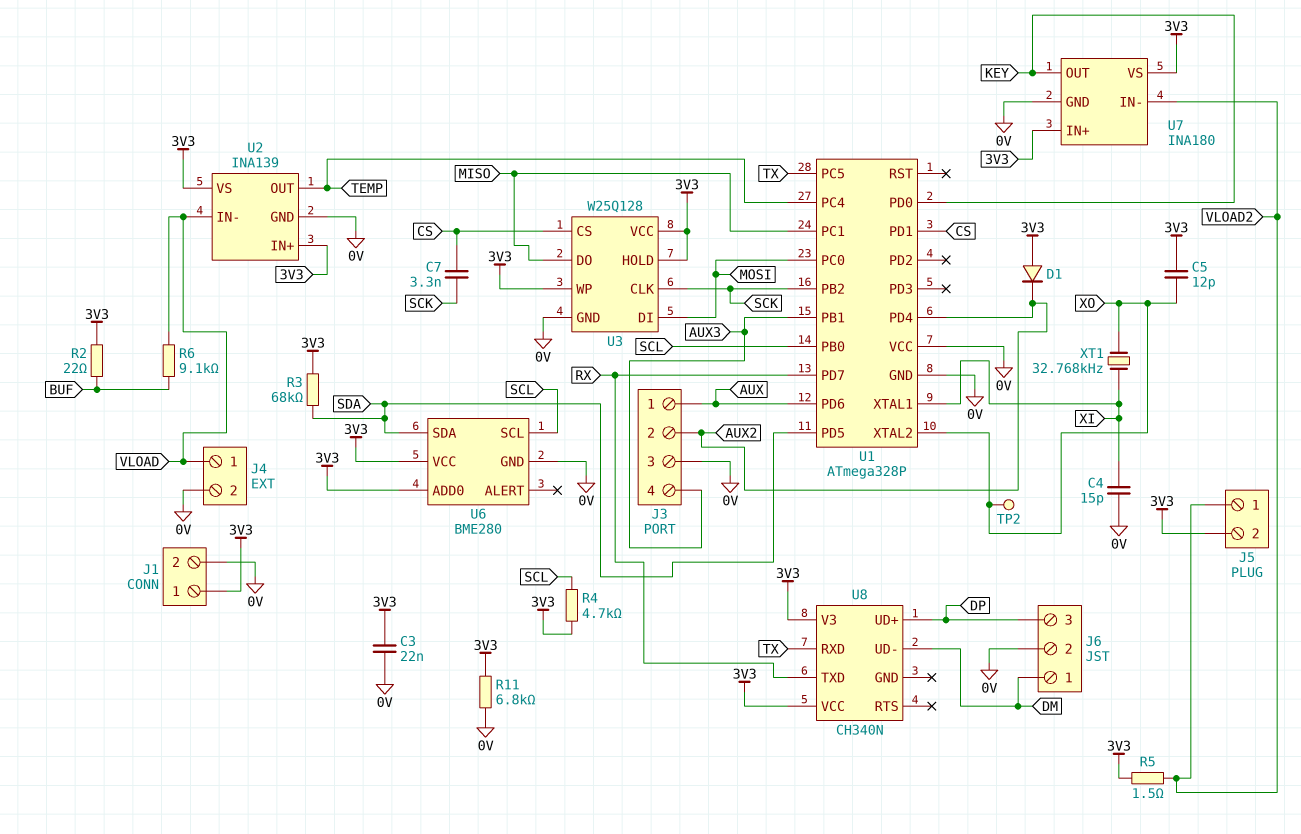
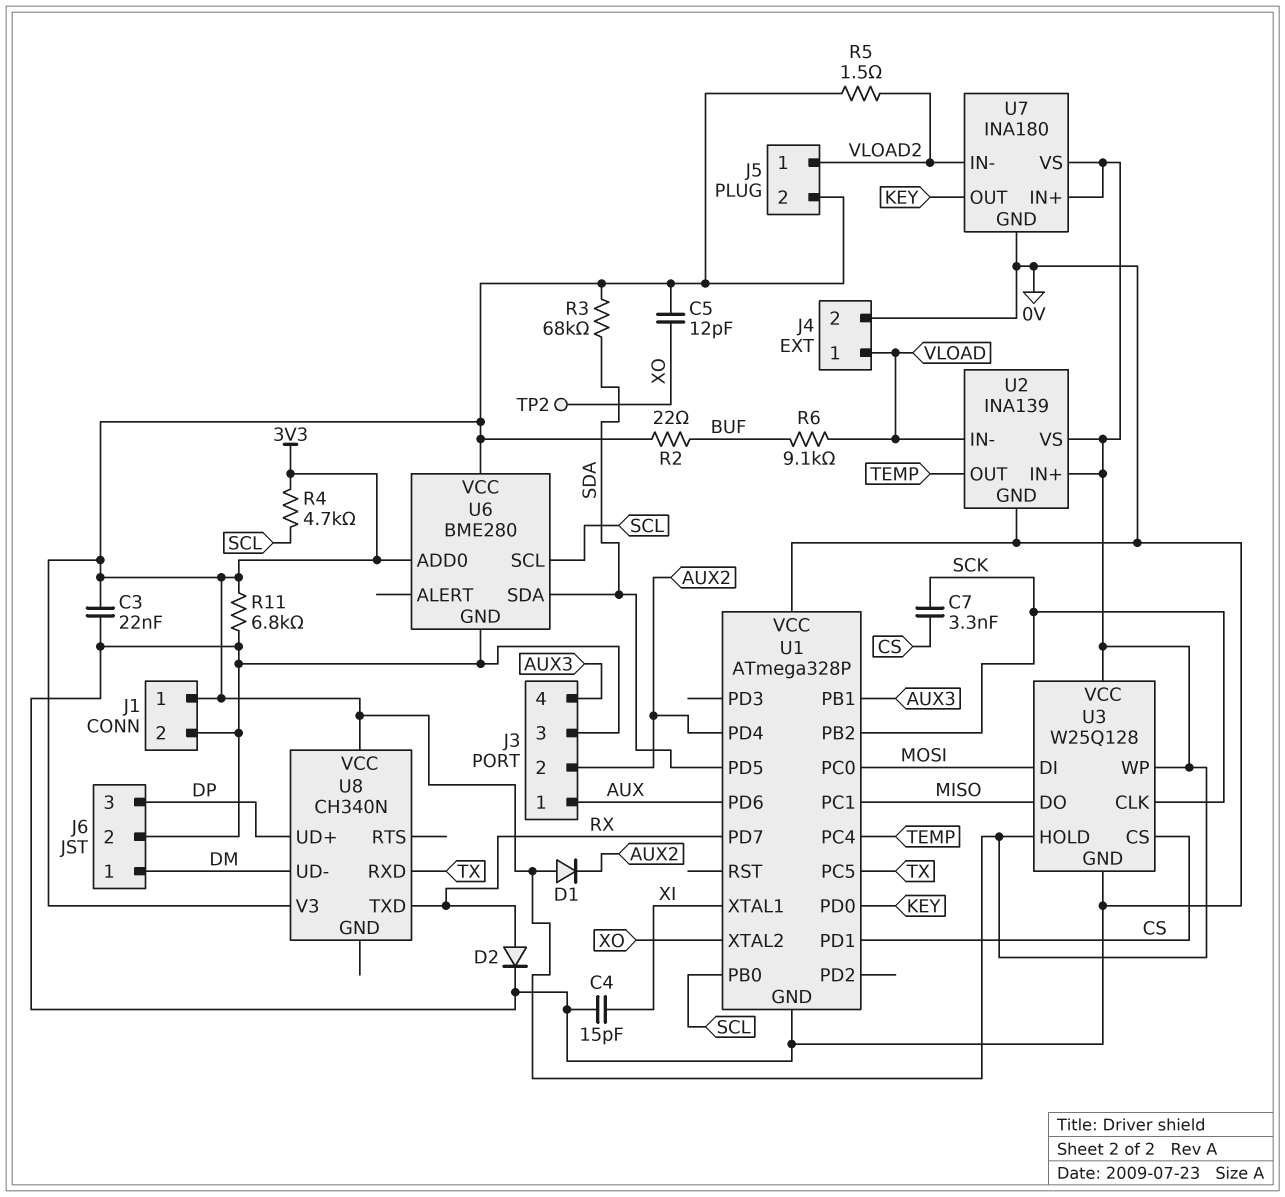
D2: none -> diode (A RX, K 0V)
XT1: 32.768kHz (XI, XO) -> none

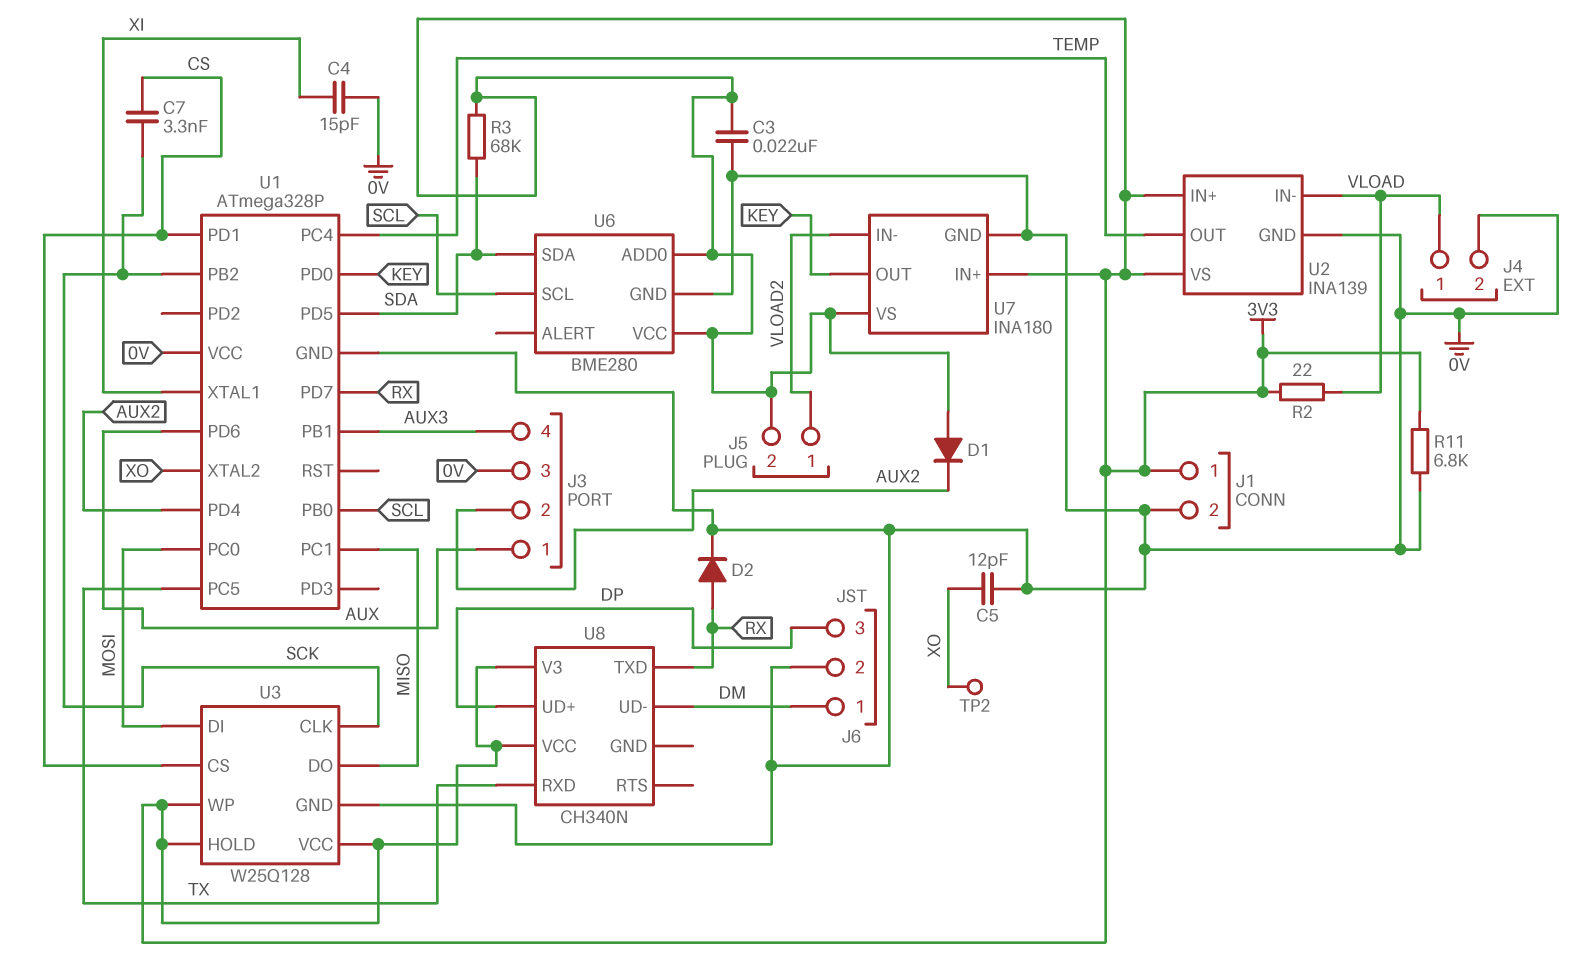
C5: 12pF (3V3, XO) -> 12pF (0V, XO)
R2: 22 (3V3, BUF) -> 22 (3V3, VLOAD)
R4: 4.7k (3V3, SCL) -> none
R5: 1.5 (3V3, VLOAD2) -> none
R6: 9.1k (BUF, VLOAD) -> none

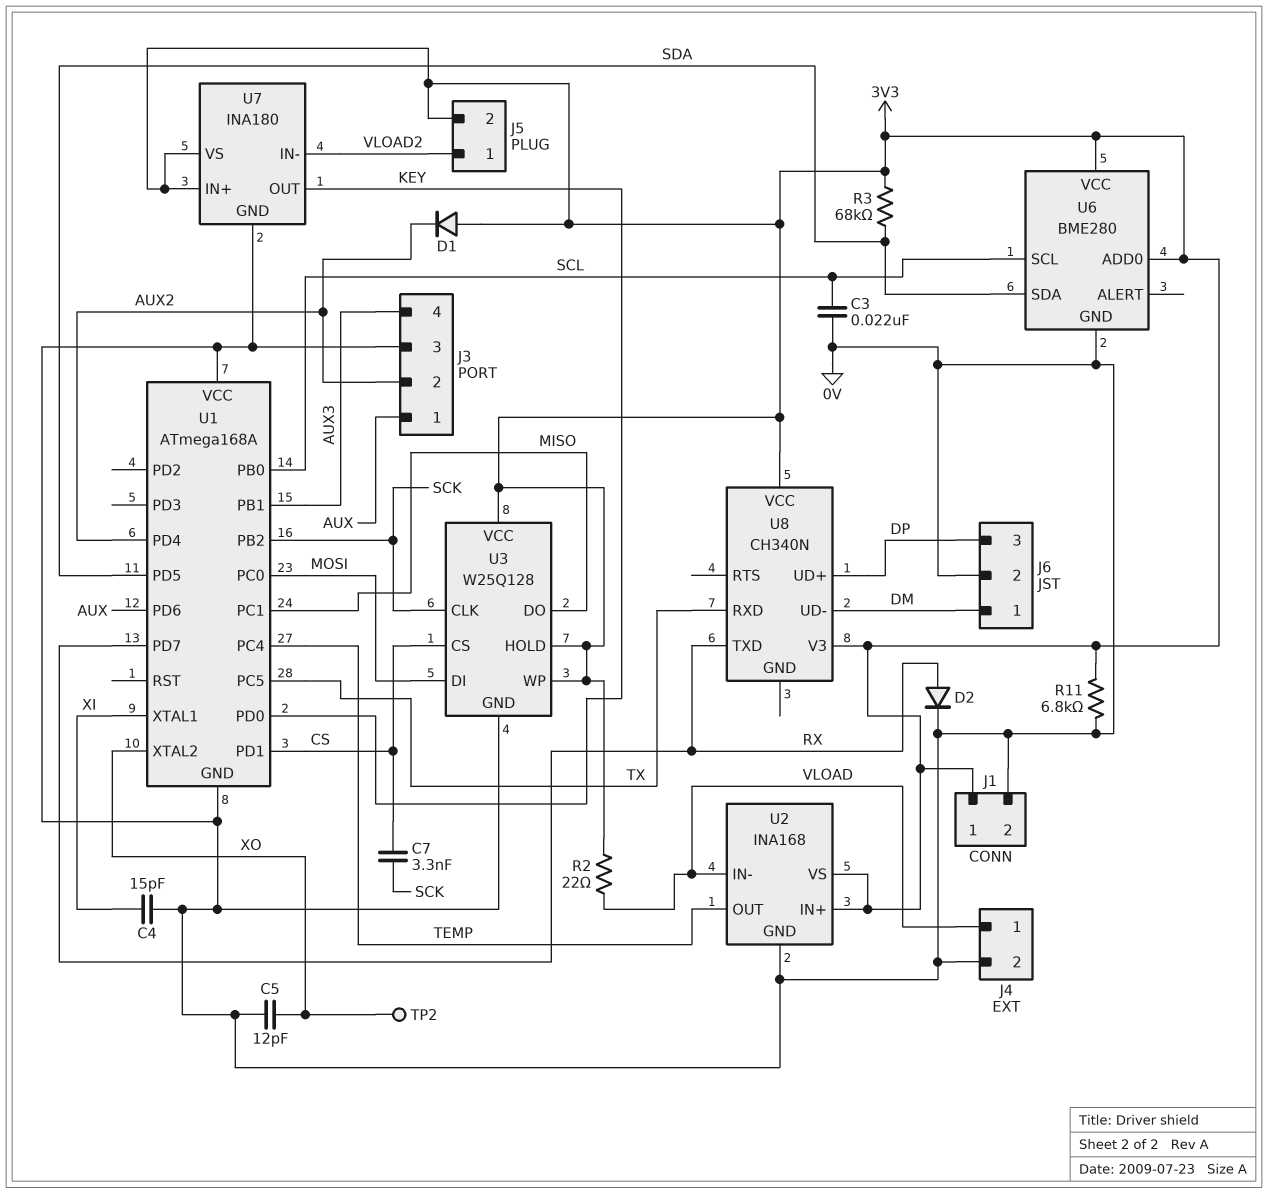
C3: 22nF (0V, 3V3) -> 22nF (0V, SCL)
U1: ATmega328P -> ATmega168A
U2: INA139 -> INA168

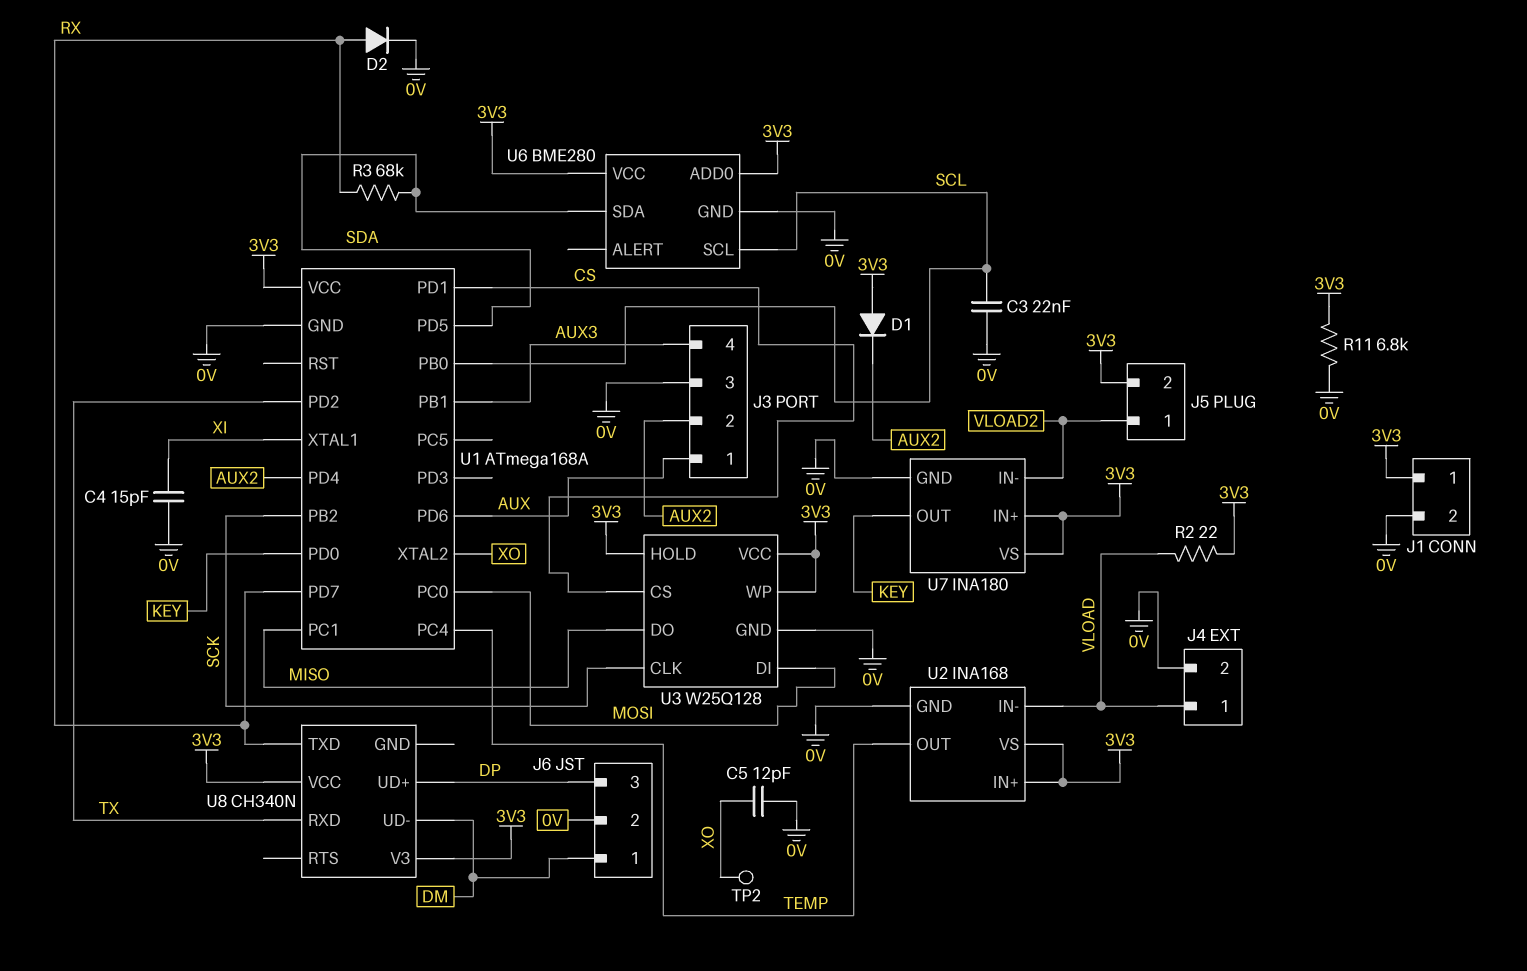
C7: 3.3nF (CS, SCK) -> none
R3: 68k (3V3, SDA) -> 68k (RX, SDA)
U1 pin PC5: TX -> none
U1 pin PD2: none -> TX
U1 pin VCC: 0V -> 3V3

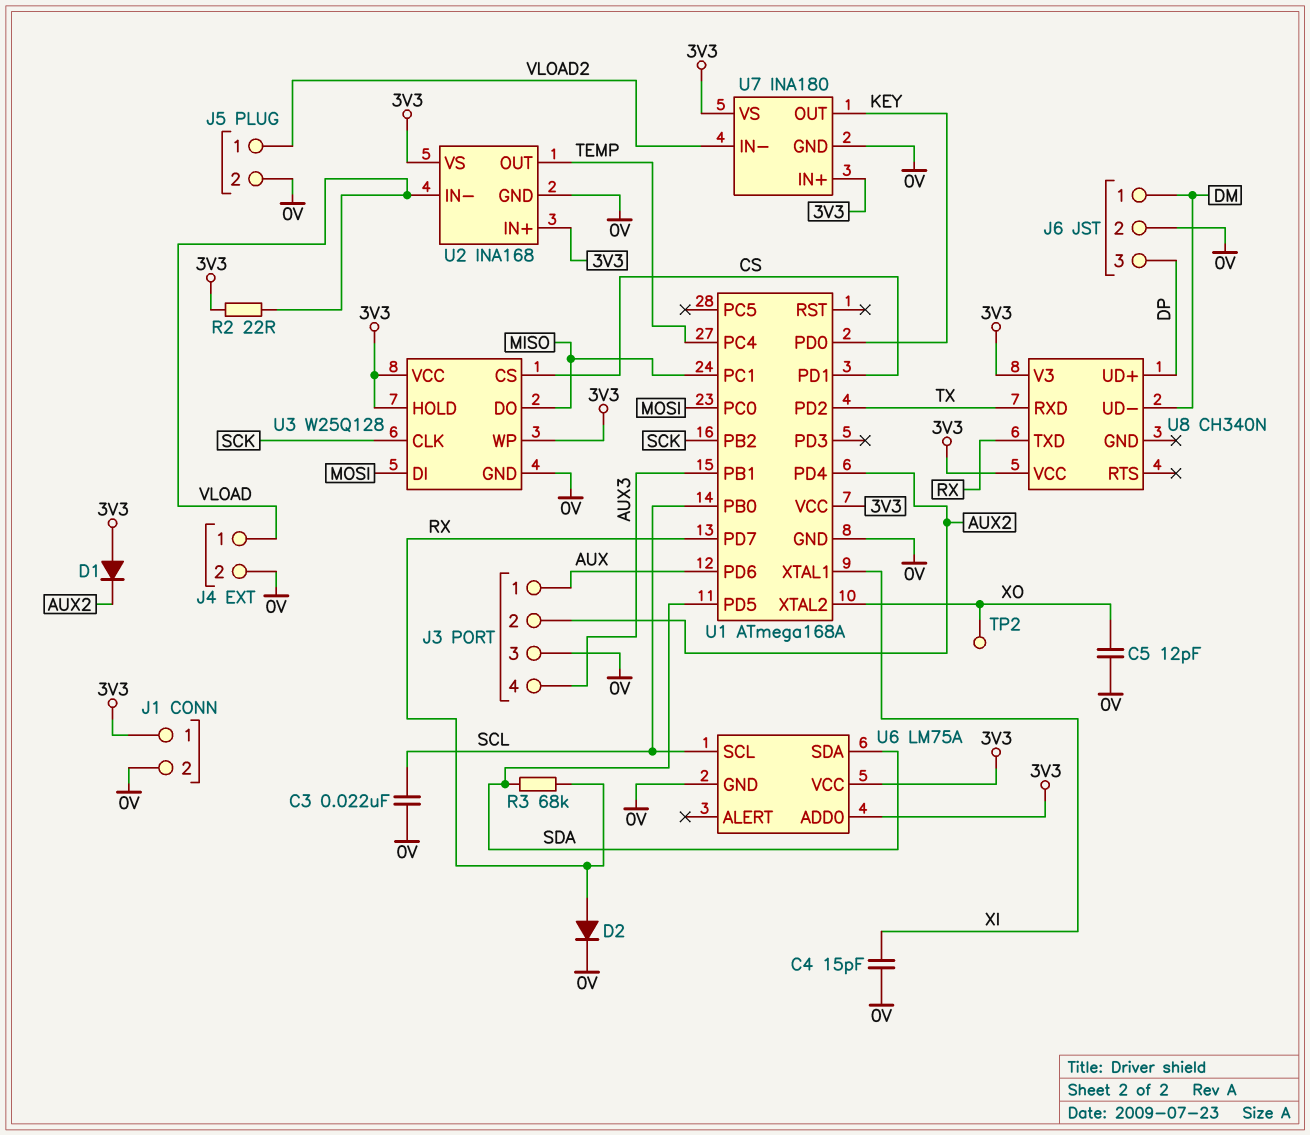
J5 pin 2: 3V3 -> 0V
R11: 6.8k (0V, 3V3) -> none
U6: BME280 -> LM75A

